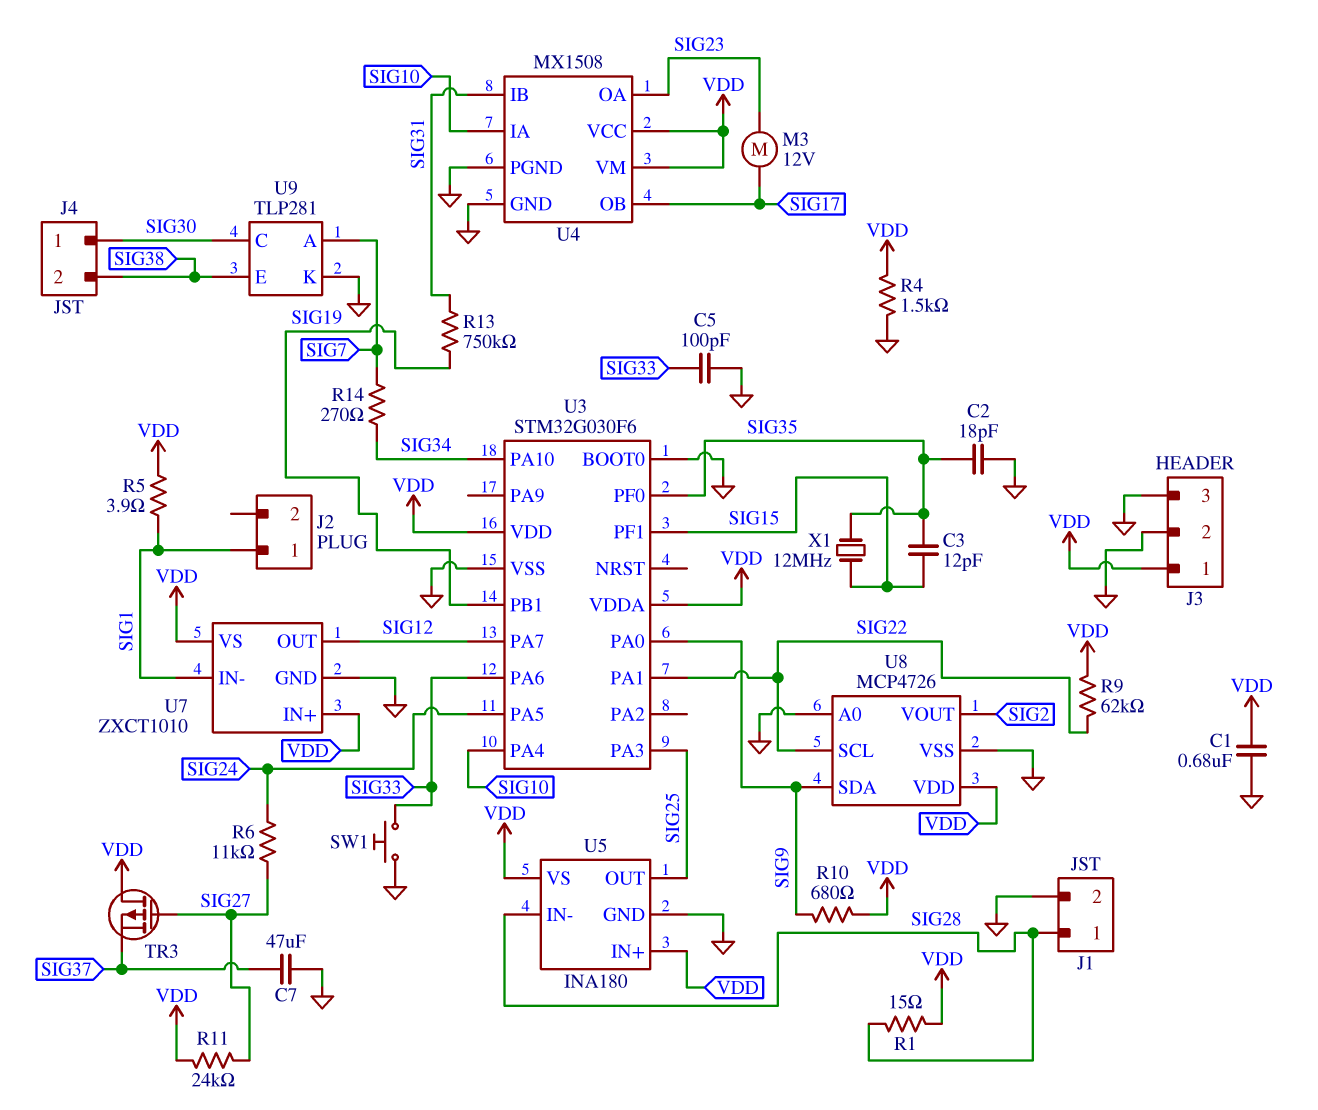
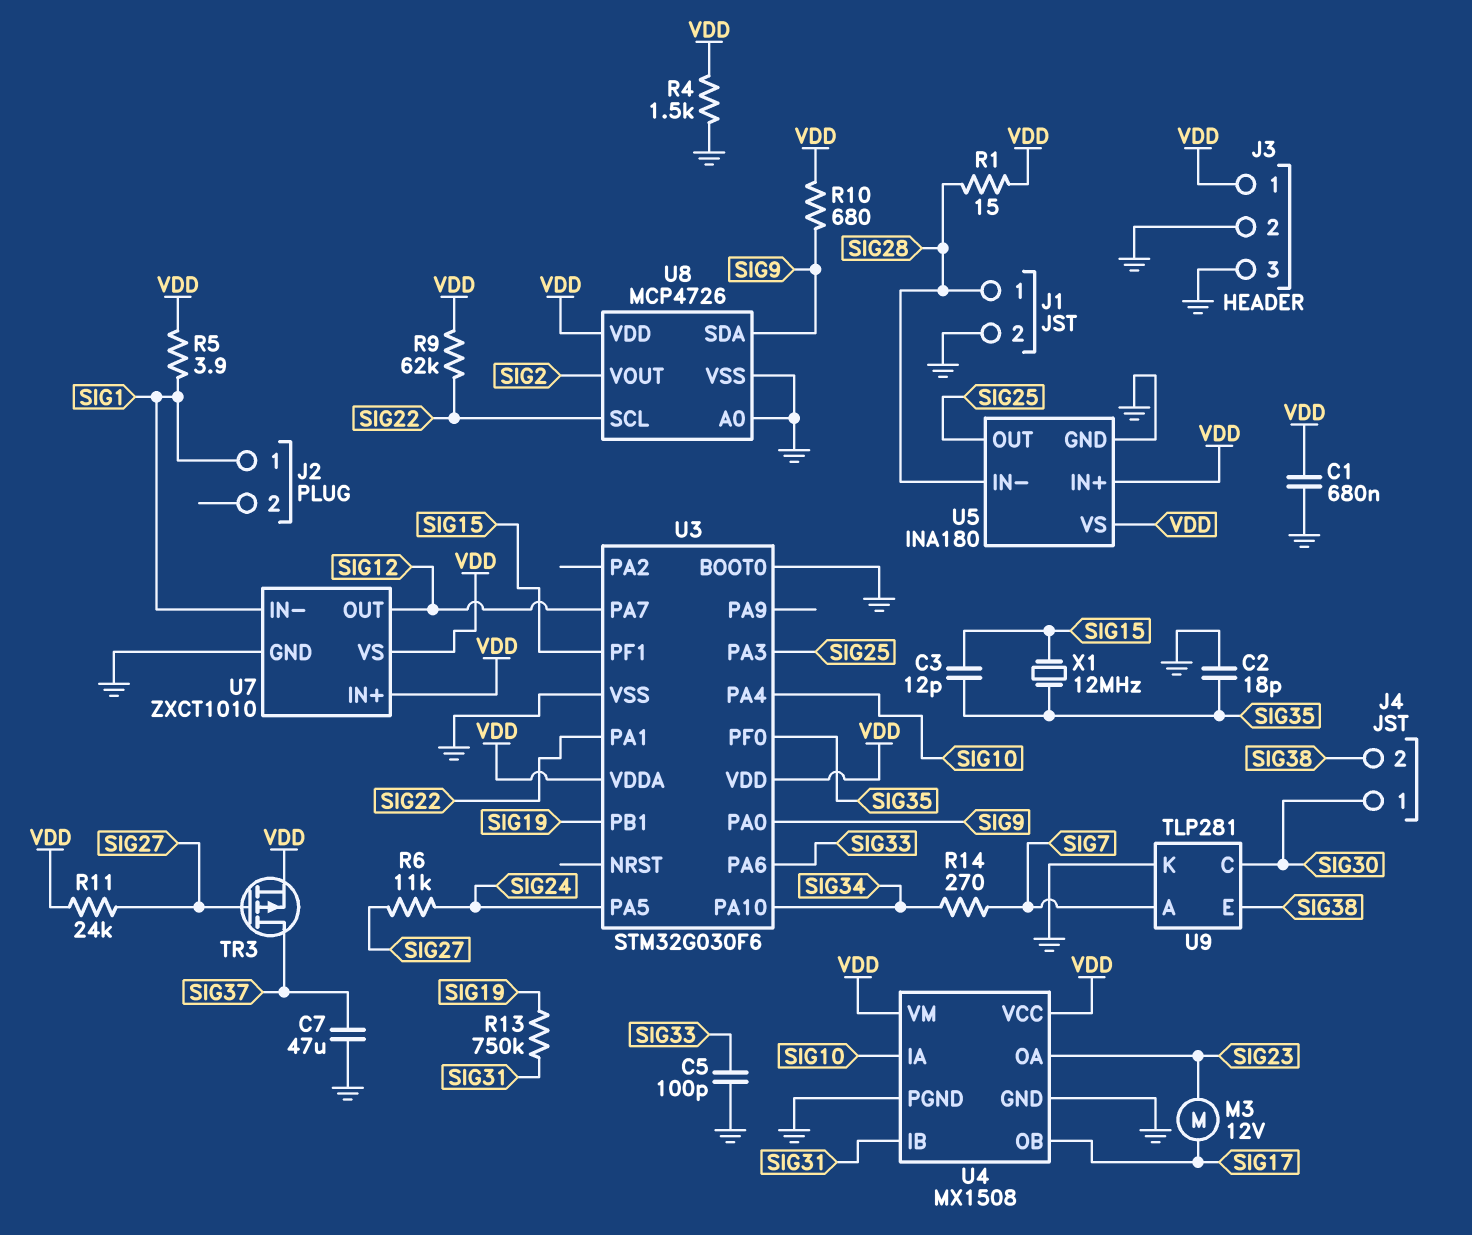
SW1: button (GND, SIG33) -> none
TR3: PMOS (G SIG27, D VDD, S SIG37) -> PMOS (G SIG27, D SIG37, S VDD)

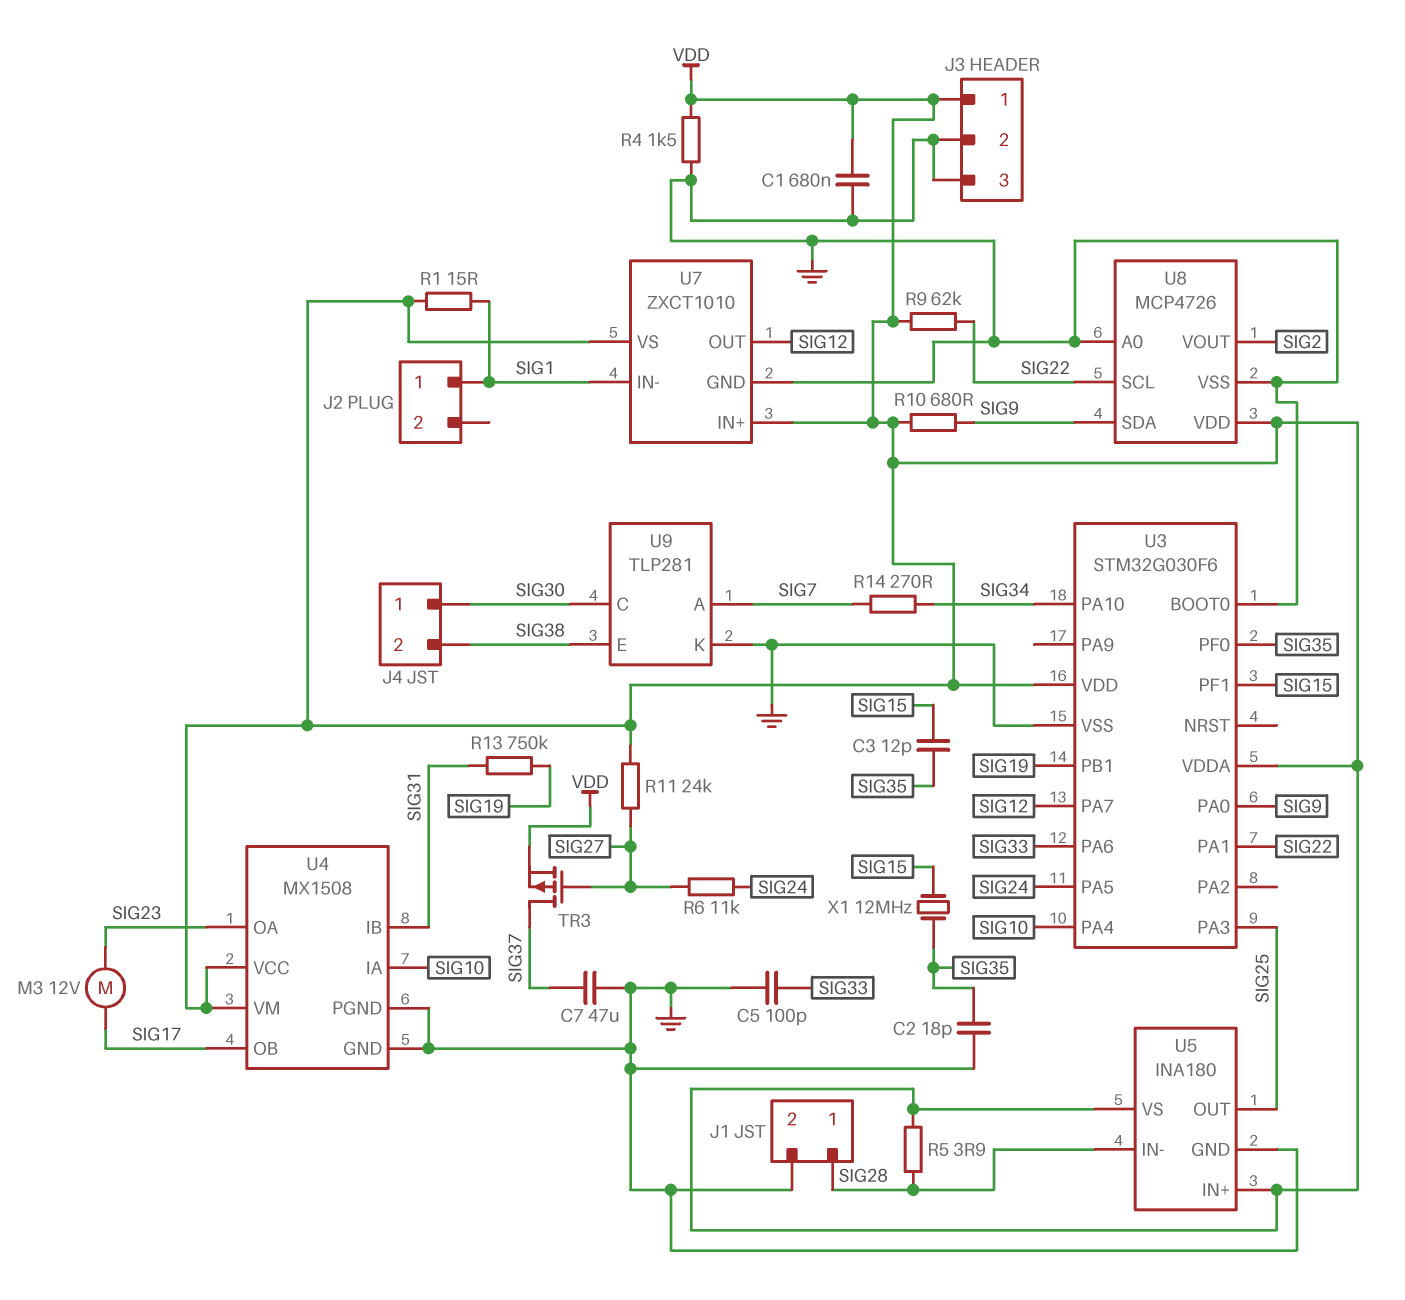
R1: 15 (SIG28, VDD) -> 15 (SIG1, VDD)
R5: 3.9 (SIG1, VDD) -> 3.9 (SIG28, VDD)

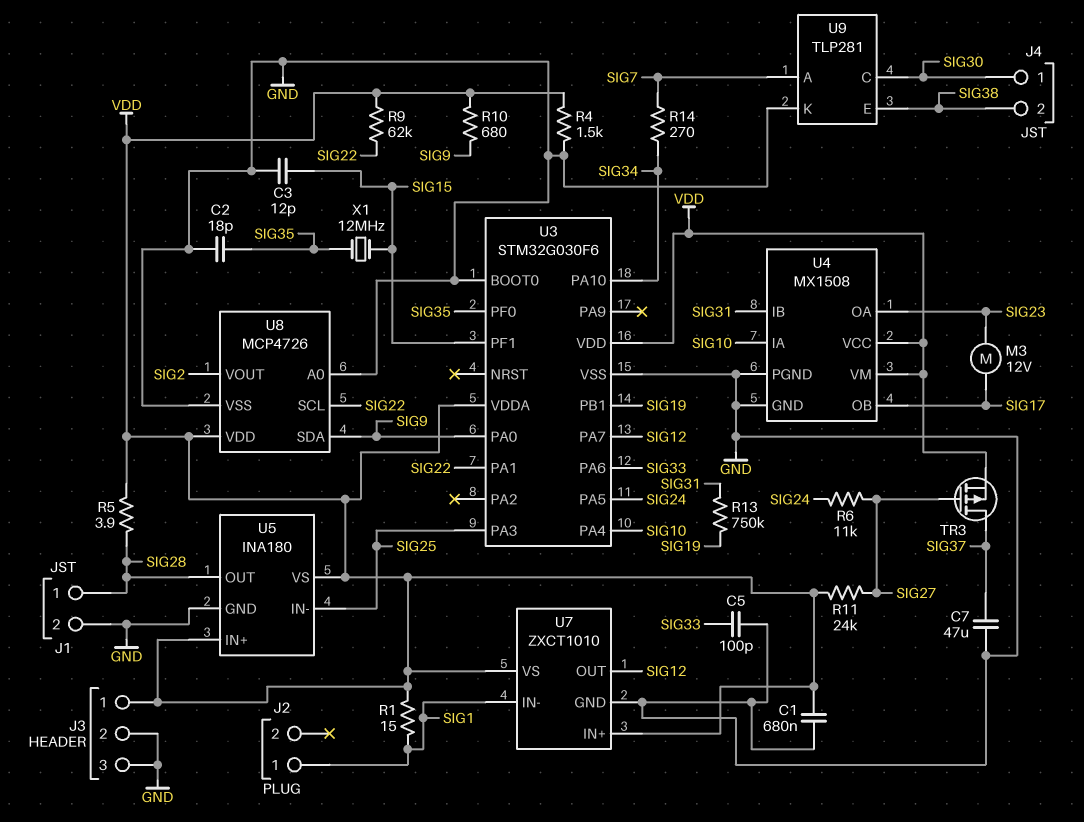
C3: 12pF (SIG15, SIG35) -> 12pF (GND, SIG15)
U5 pin IN-: SIG28 -> SIG25
U5 pin OUT: SIG25 -> SIG28

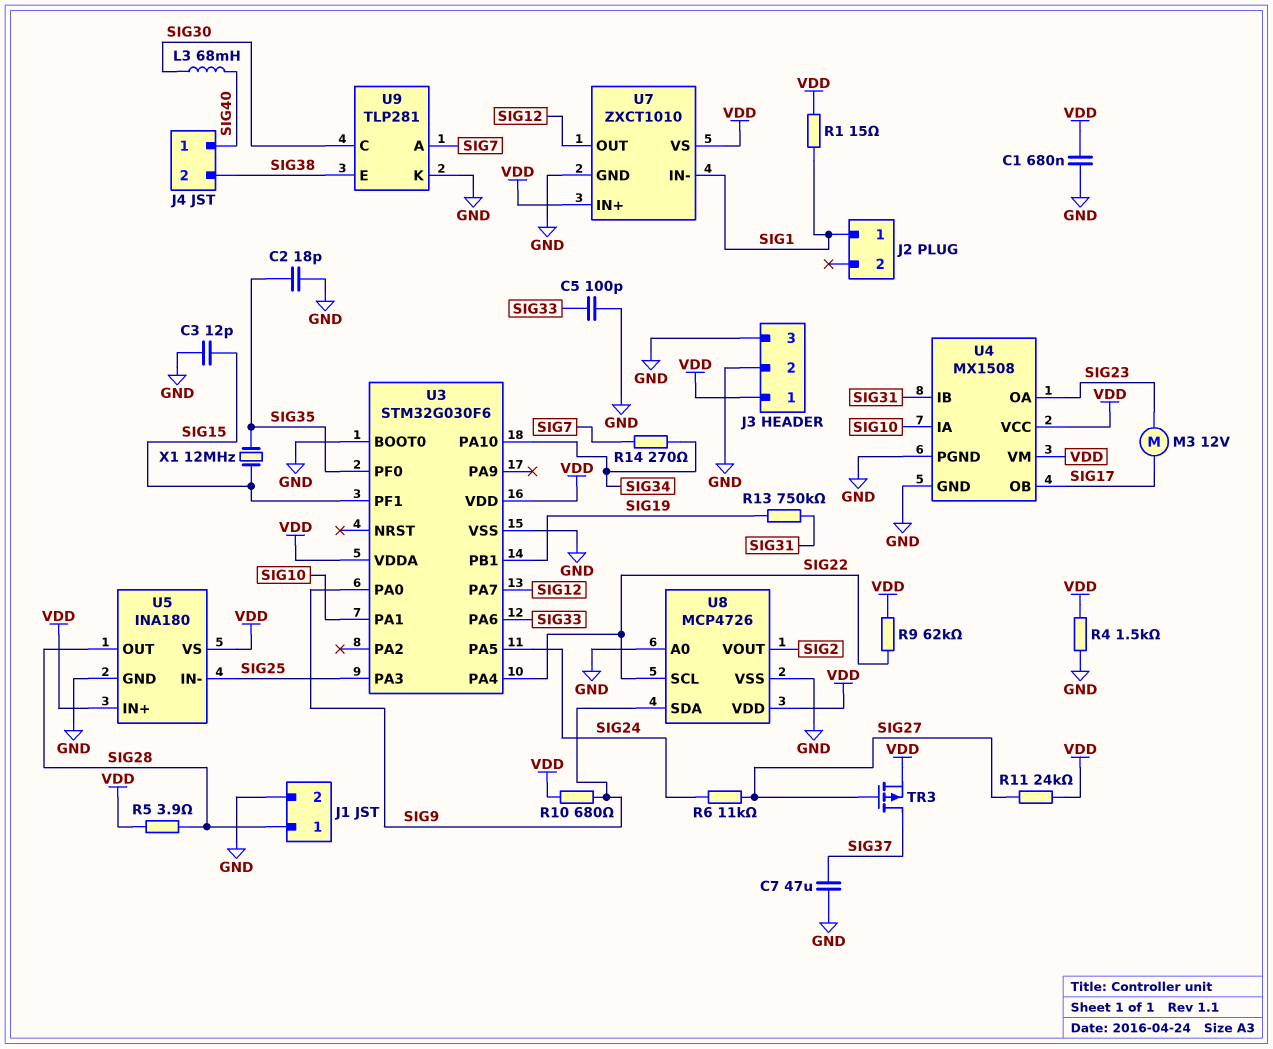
J4 pin 1: SIG30 -> SIG40
L3: none -> 68mH (SIG30, SIG40)
U3 pin PA1: SIG22 -> SIG10
U3 pin PA4: SIG10 -> SIG22

